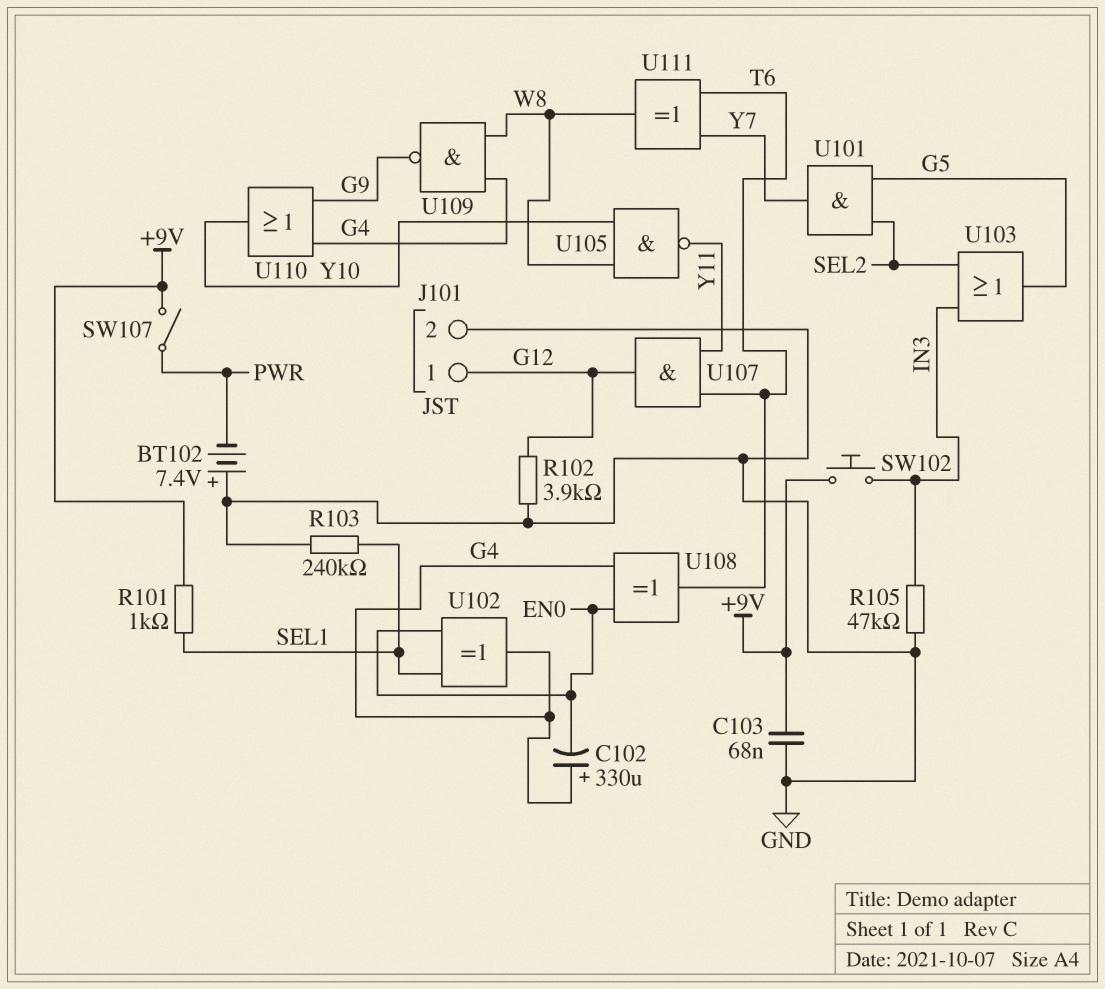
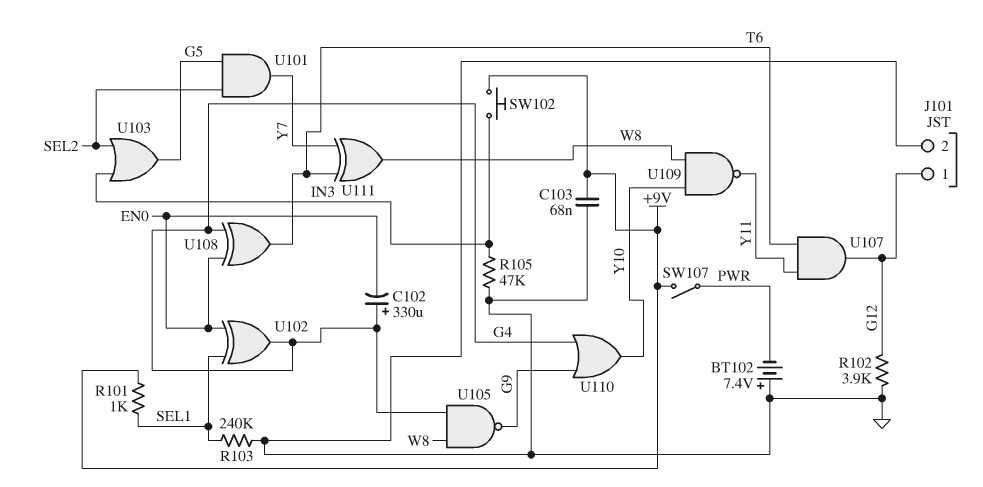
U105: NAND (in W8, in Y10, out Y11) -> NAND (in G4, in W8, out G9)
U109: NAND (in G4, in W8, out G9) -> NAND (in W8, in Y10, out Y11)

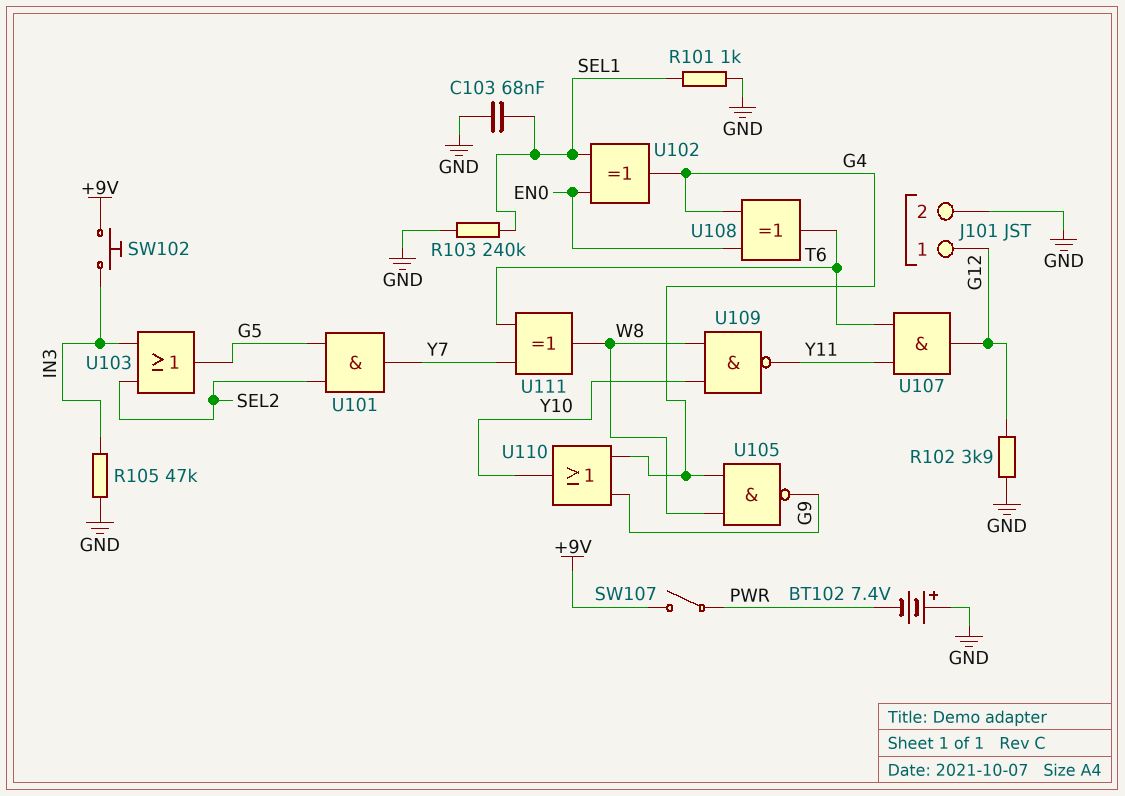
C102: 330uF (plus G4, minus EN0) -> none
C103: 68nF (+9V, GND) -> 68nF (GND, SEL1)
R101: 1k (+9V, SEL1) -> 1k (GND, SEL1)

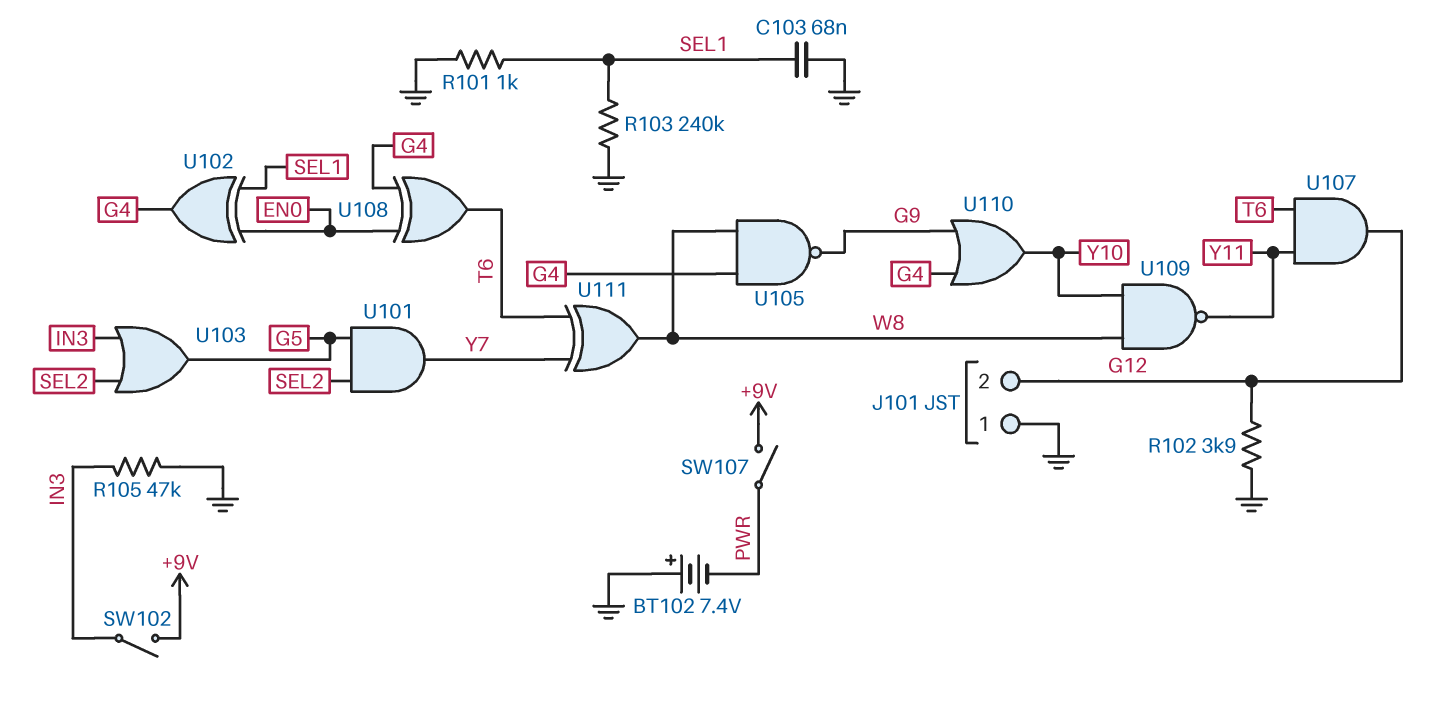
J101 pin 1: G12 -> GND
J101 pin 2: GND -> G12
SW102: button (+9V, IN3) -> switch (+9V, IN3)

